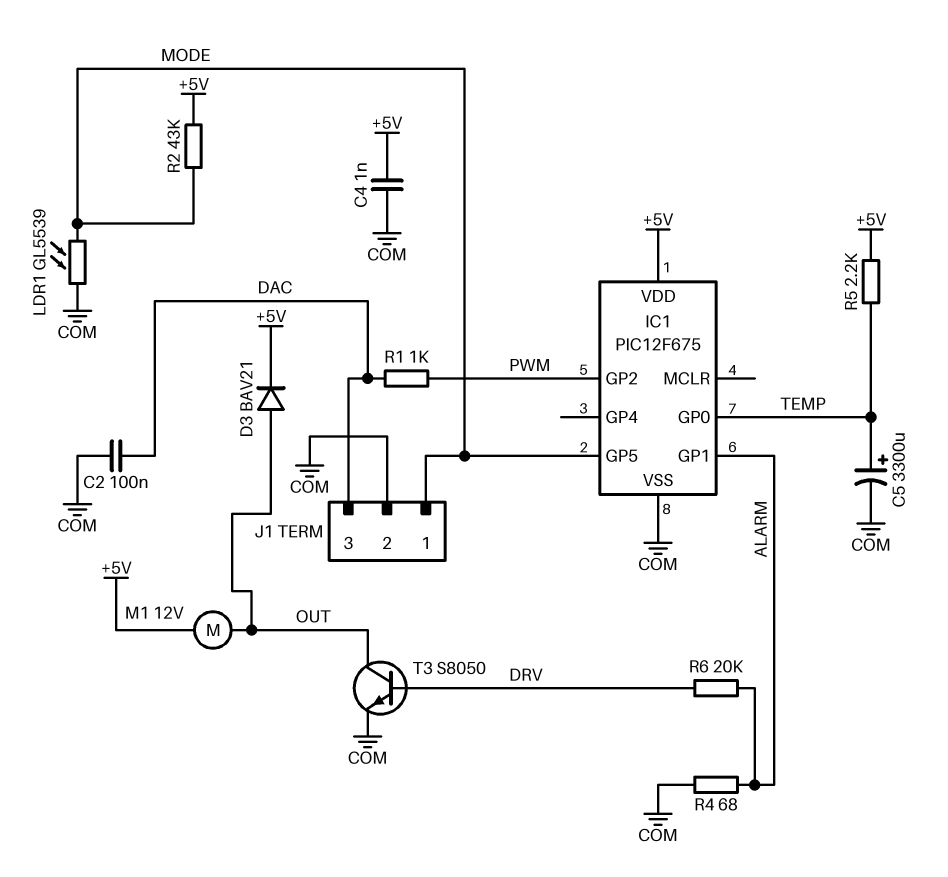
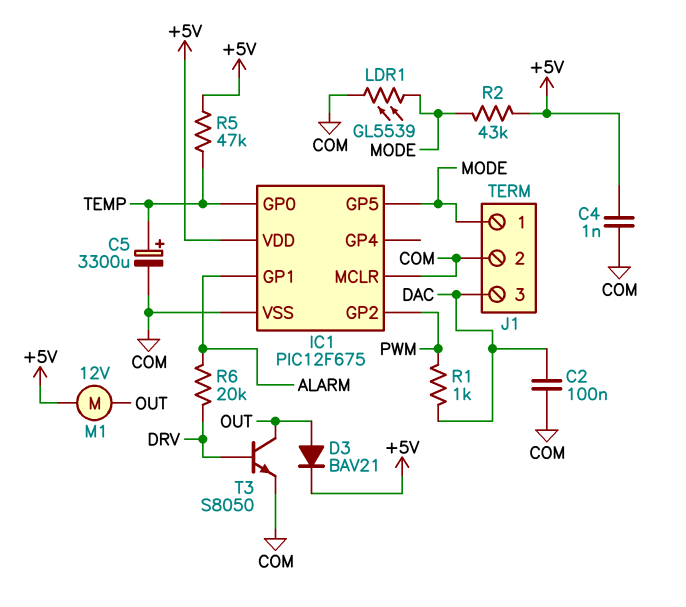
IC1 pin MCLR: none -> COM
R4: 68 (ALARM, COM) -> none
R5: 2.2k (+5V, TEMP) -> 47k (+5V, TEMP)

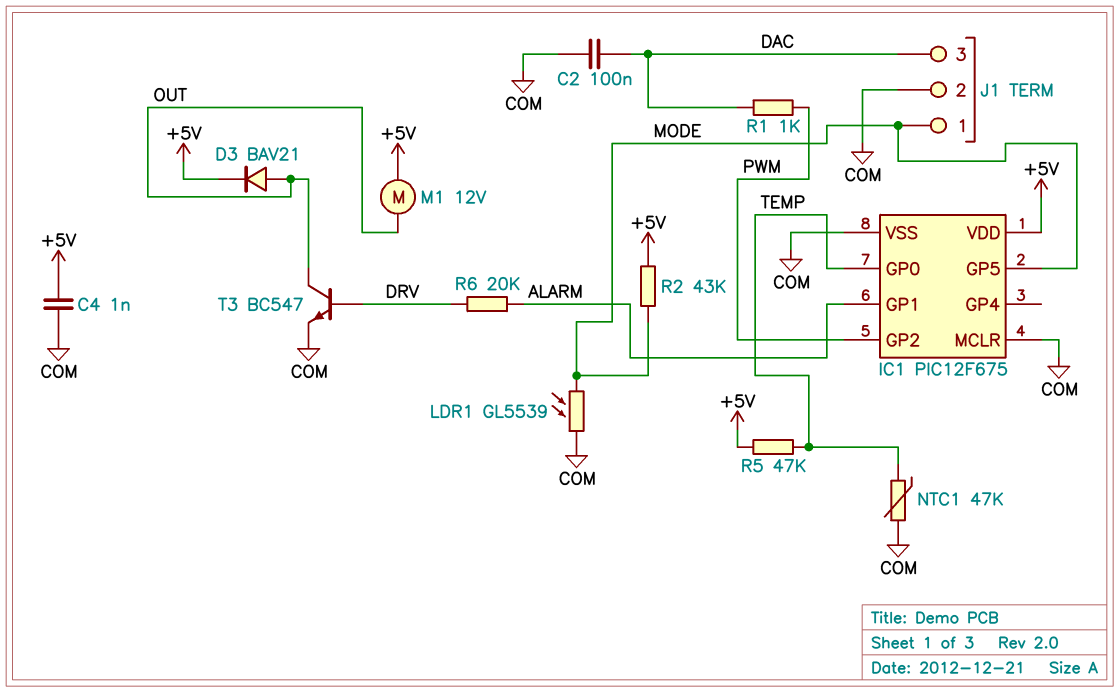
C5: 3300uF (plus TEMP, minus COM) -> none
NTC1: none -> 47k (COM, TEMP)
T3: NPN S8050 (B DRV, C OUT, E COM) -> NPN BC547 (B DRV, C OUT, E COM)

